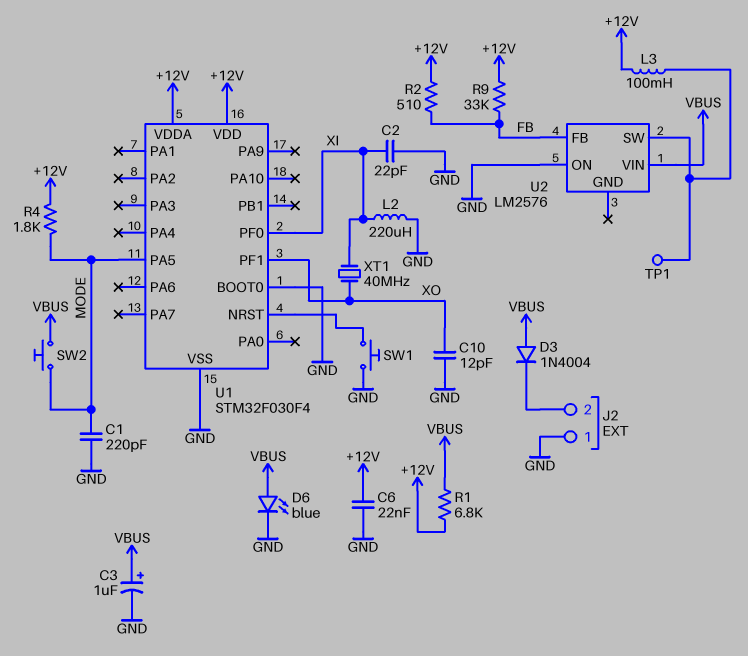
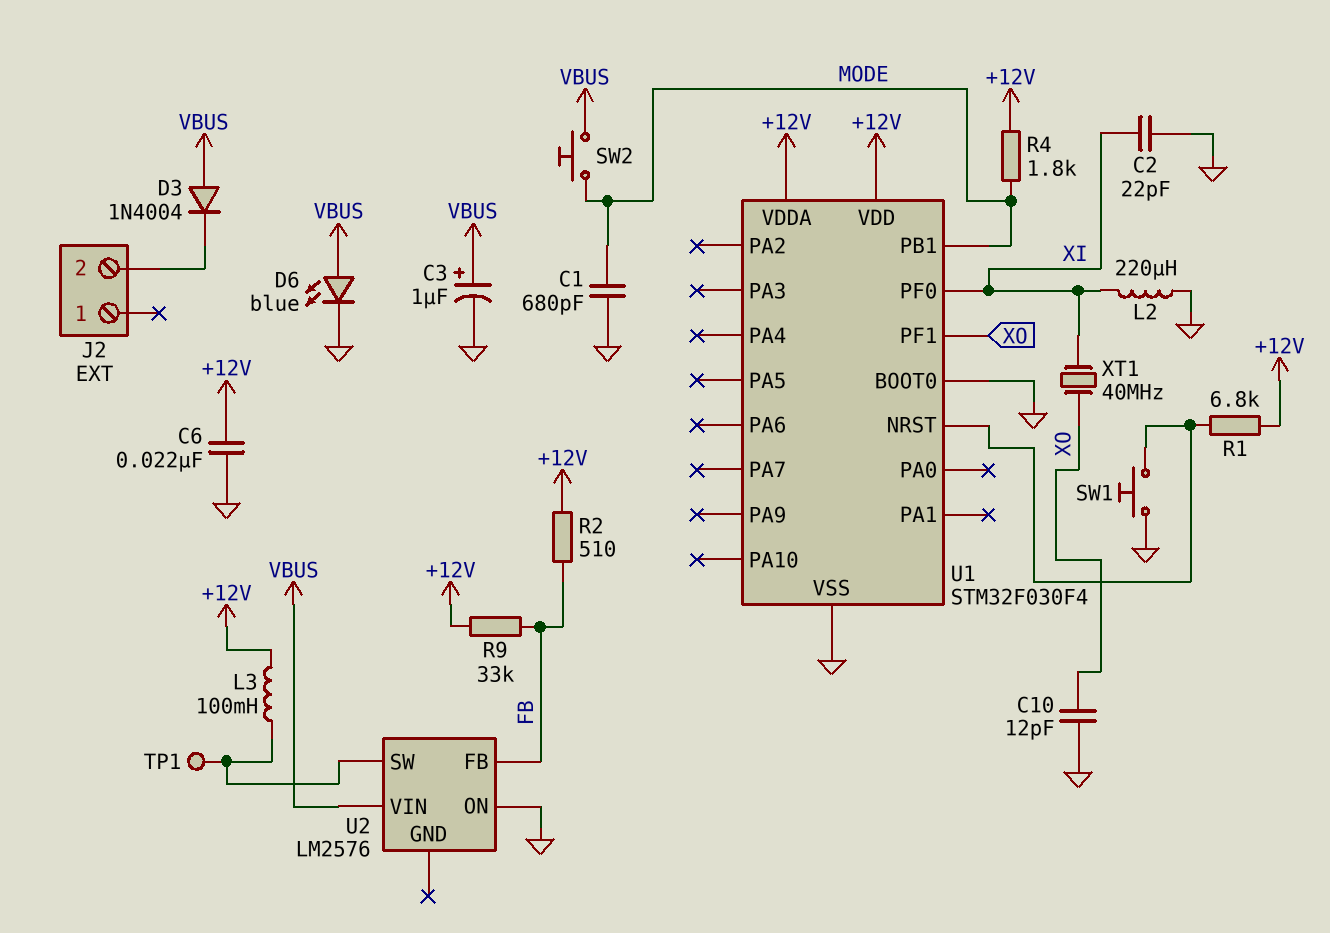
C1: 220pF (GND, MODE) -> 680pF (GND, MODE)
J2 pin 1: GND -> none
R1: 6.8k (+12V, VBUS) -> 6.8k (+12V, U1/NRST)
U1 pin PA5: MODE -> none
U1 pin PB1: none -> MODE

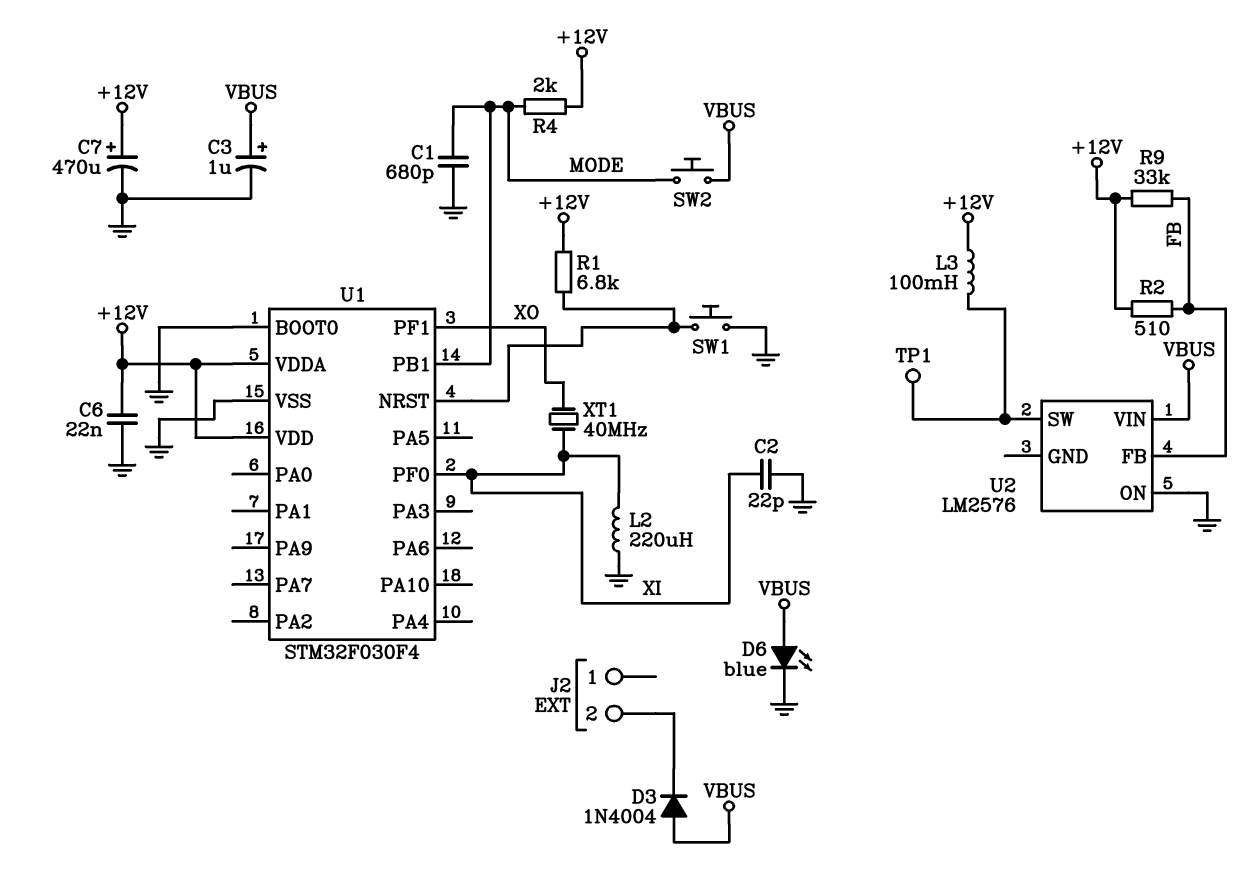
C7: none -> 470uF (plus +12V, minus GND)
C10: 12pF (GND, XO) -> none
R4: 1.8k (+12V, MODE) -> 2k (+12V, MODE)

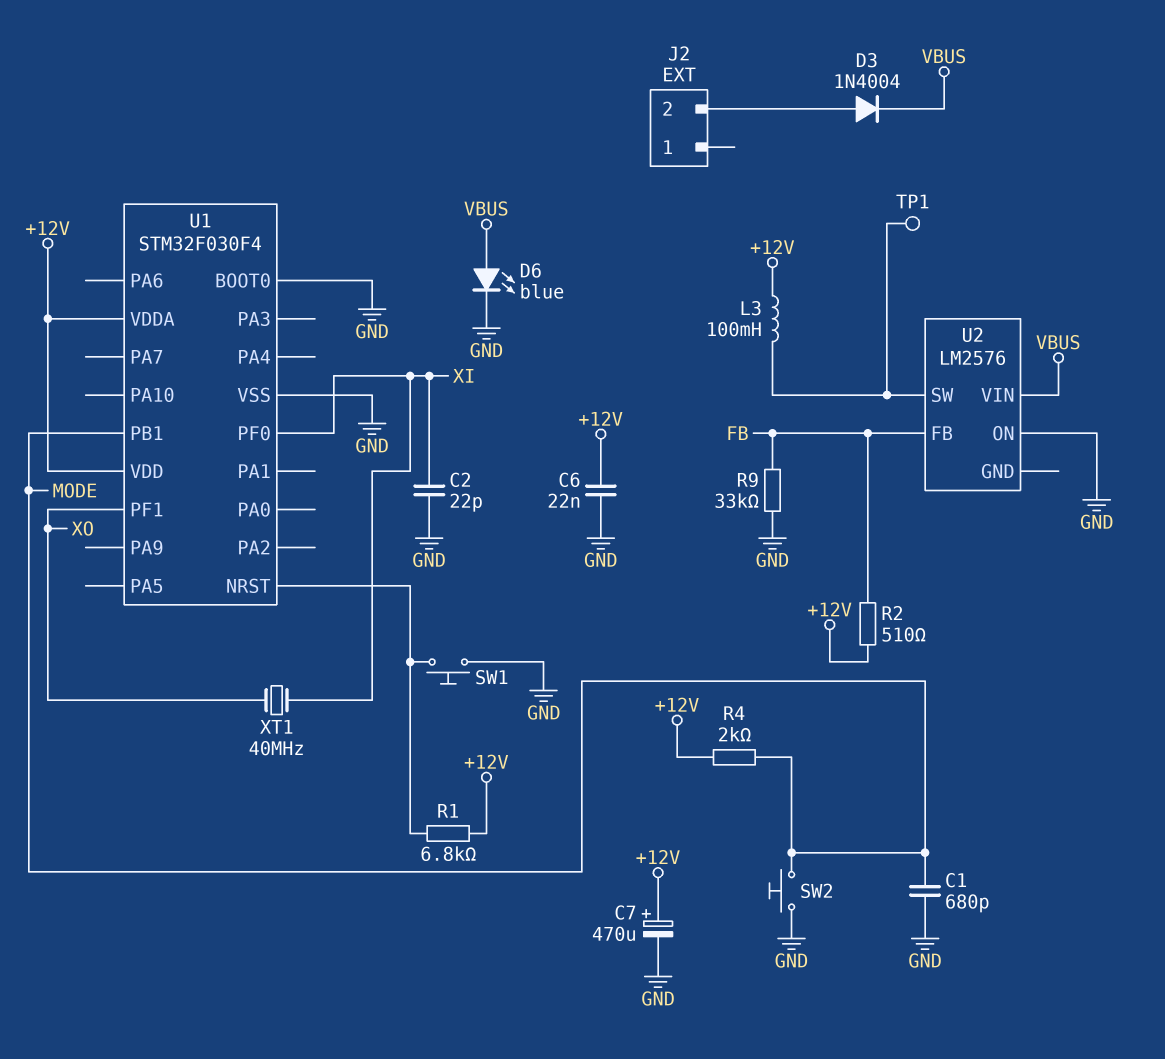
C3: 1uF (plus VBUS, minus GND) -> none
D3: diode 1N4004 (A VBUS, K J2/2) -> diode 1N4004 (A J2/2, K VBUS)
L2: 220uH (GND, XI) -> none
R9: 33k (+12V, FB) -> 33k (FB, GND)
SW2: button (MODE, VBUS) -> button (GND, MODE)

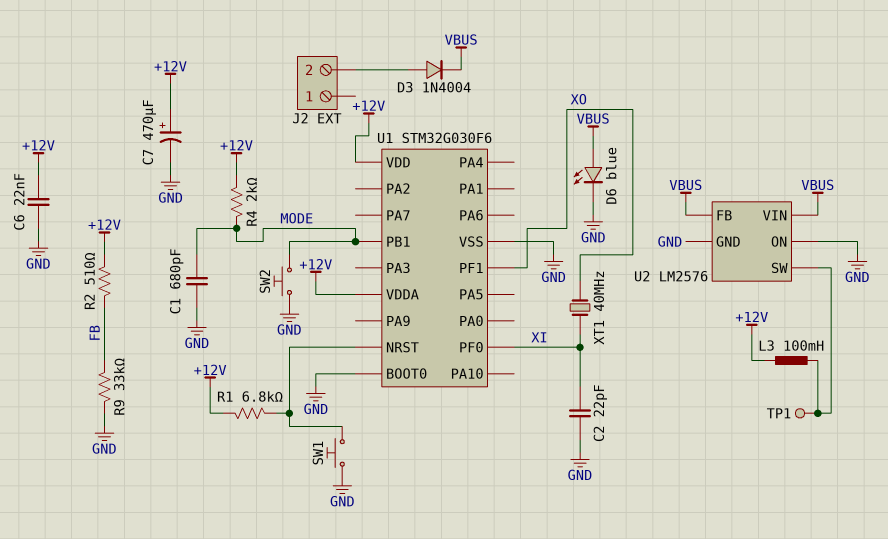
U1: STM32F030F4 -> STM32G030F6
U2 pin FB: FB -> VBUS
U2 pin GND: none -> GND

